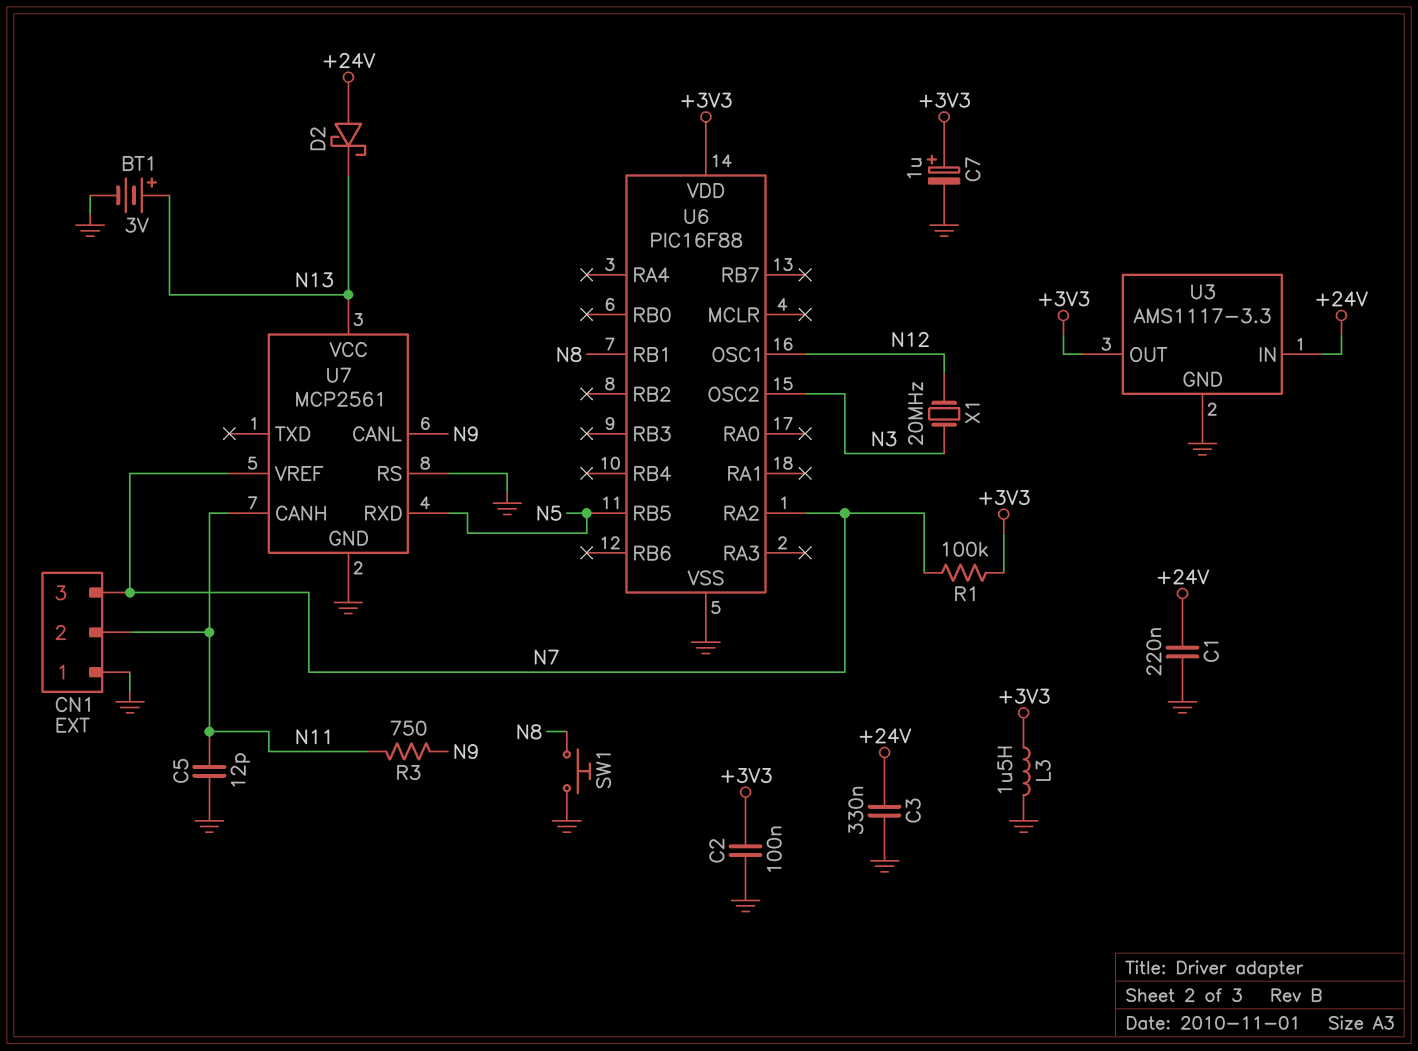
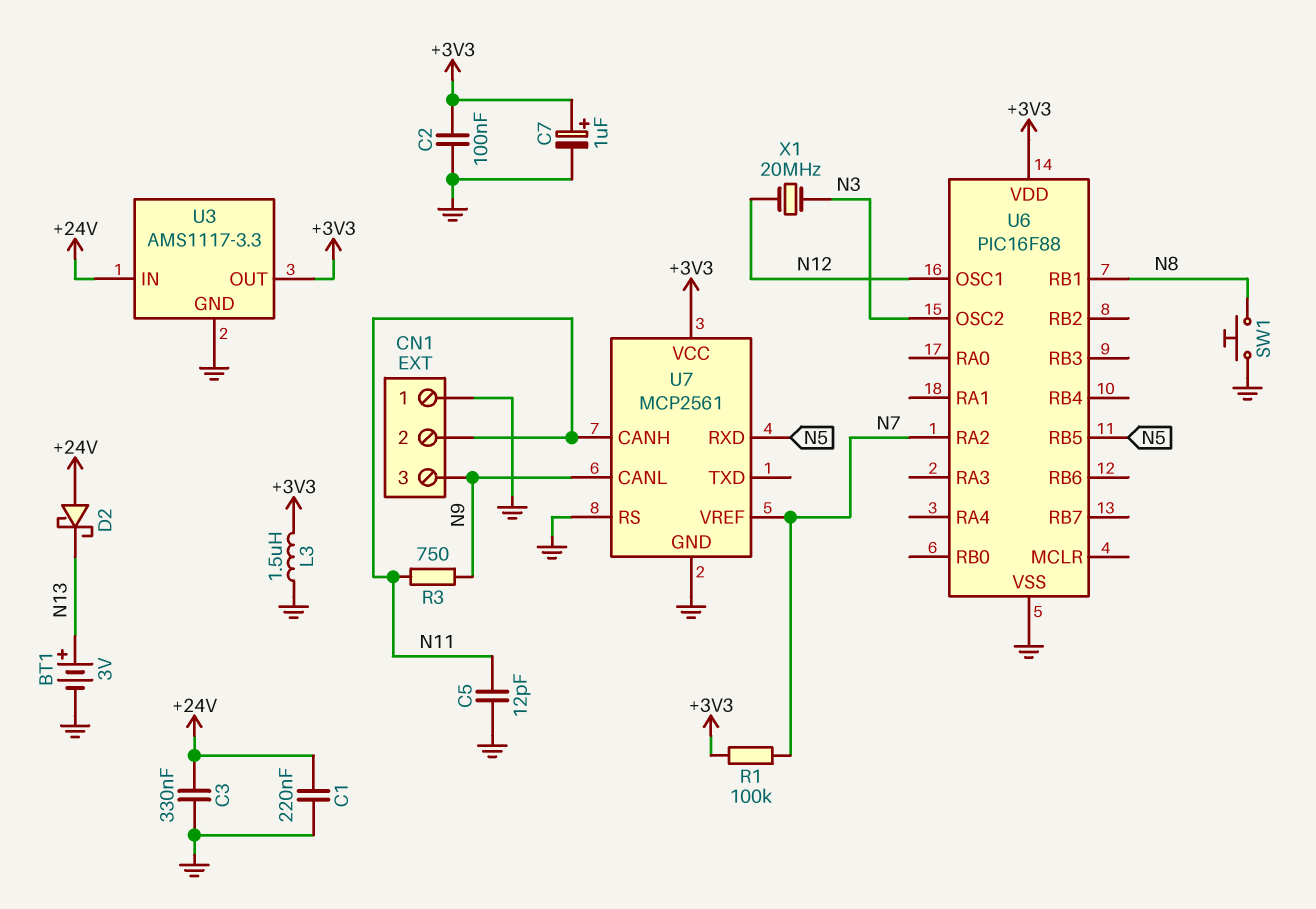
CN1 pin 3: N7 -> N9
U7 pin VCC: N13 -> +3V3

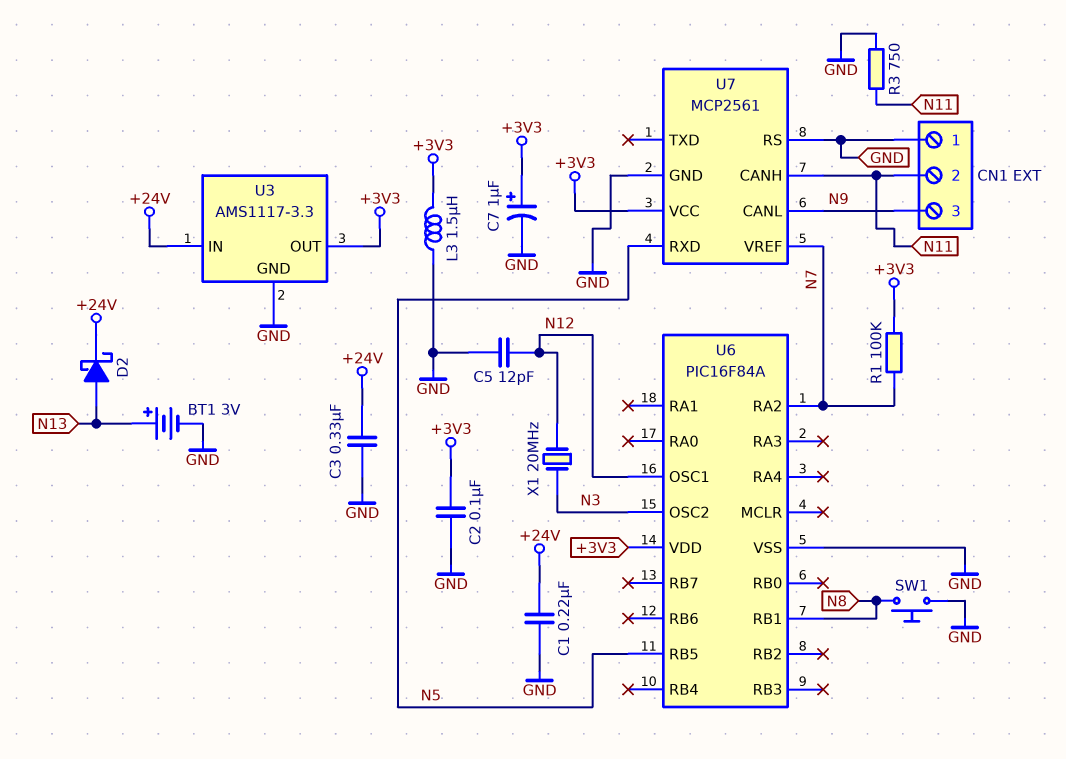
C5: 12pF (GND, N11) -> 12pF (GND, N12)
D2: schottky (A +24V, K N13) -> schottky (A N13, K +24V)
R3: 750 (N9, N11) -> 750 (GND, N11)
U6: PIC16F88 -> PIC16F84A

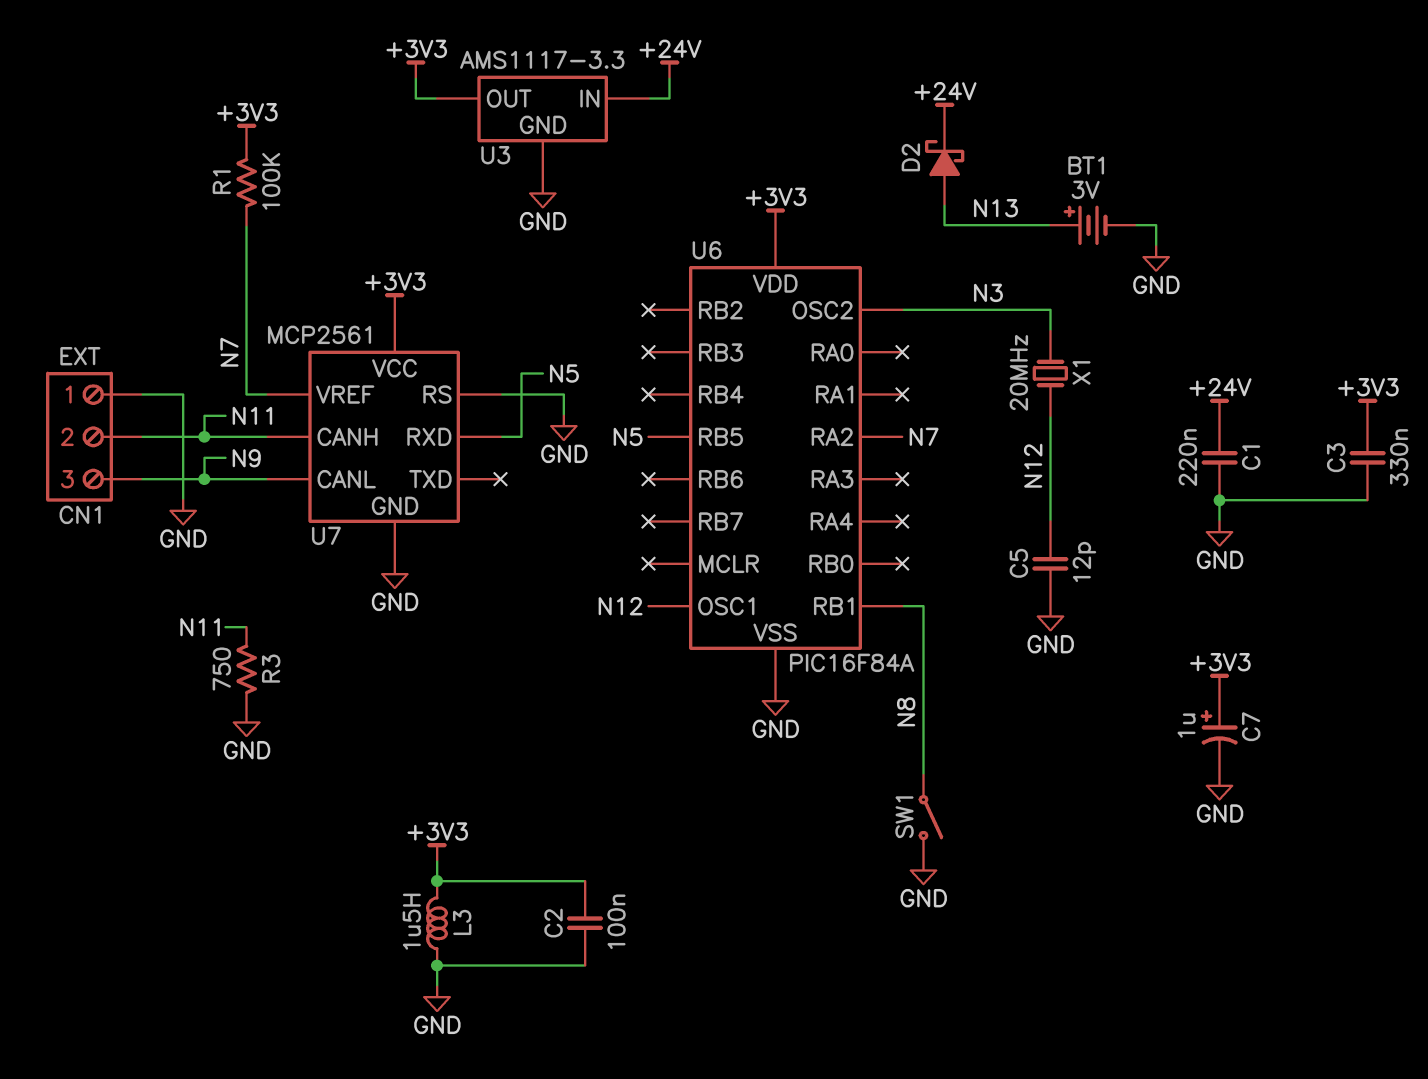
C3: 330nF (+24V, GND) -> 330nF (+3V3, GND)
SW1: button (GND, N8) -> switch (GND, N8)

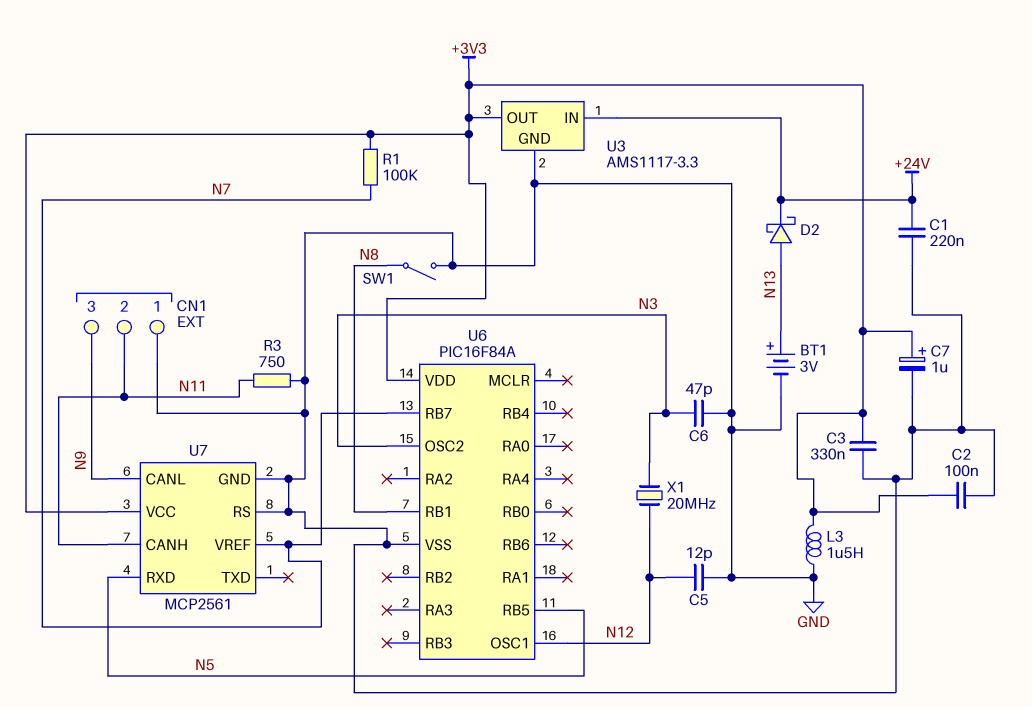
C6: none -> 47pF (GND, N3)
U6 pin RA2: N7 -> none
U6 pin RB7: none -> N7

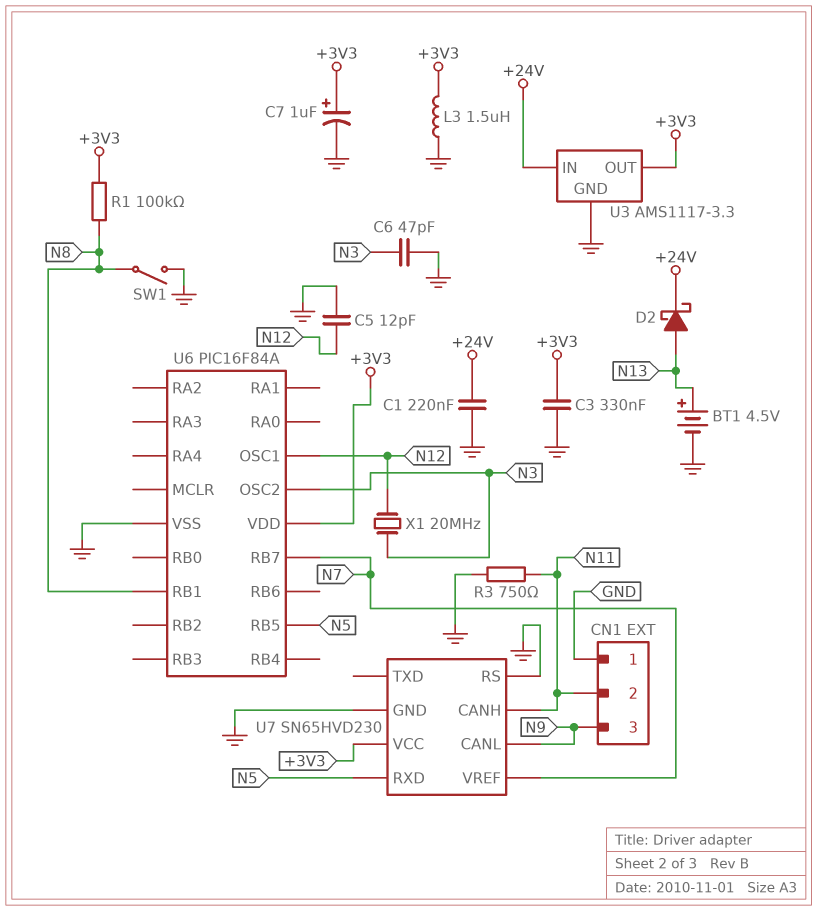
BT1: 3V (plus N13, minus GND) -> 4.5V (plus N13, minus GND)
C2: 100nF (+3V3, GND) -> none
R1: 100k (+3V3, N7) -> 100k (+3V3, N8)
U7: MCP2561 -> SN65HVD230

